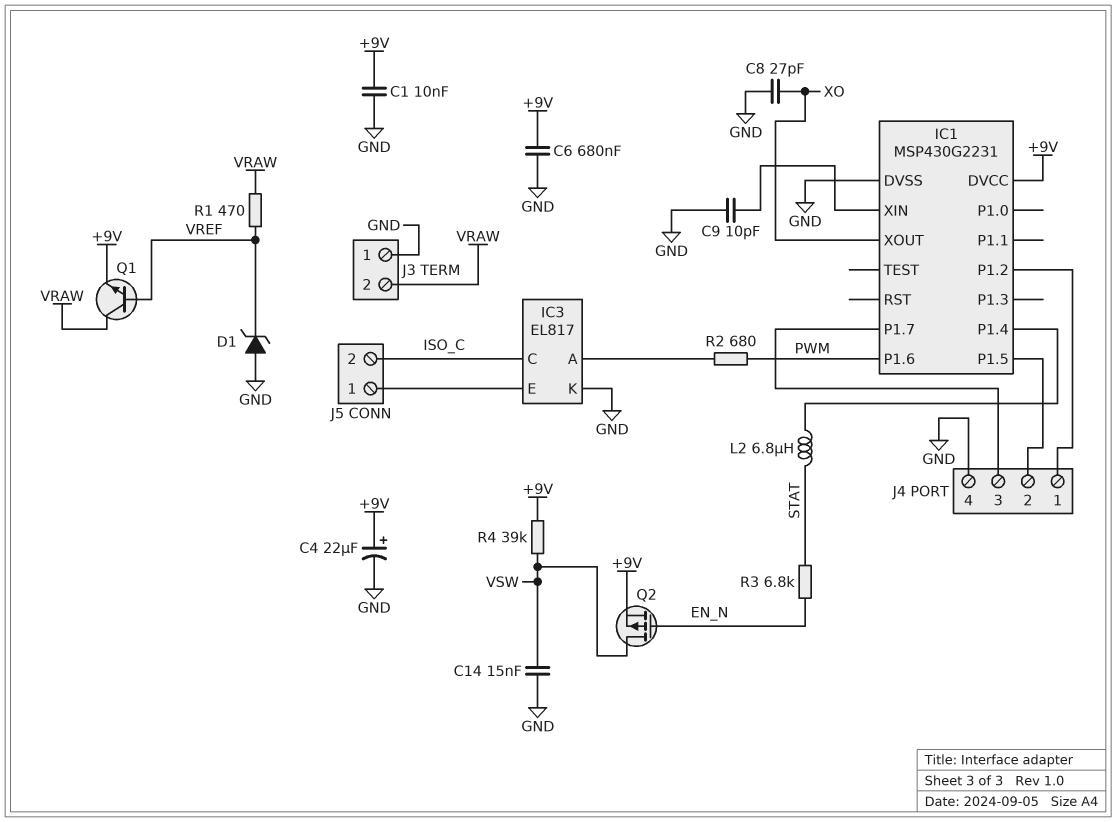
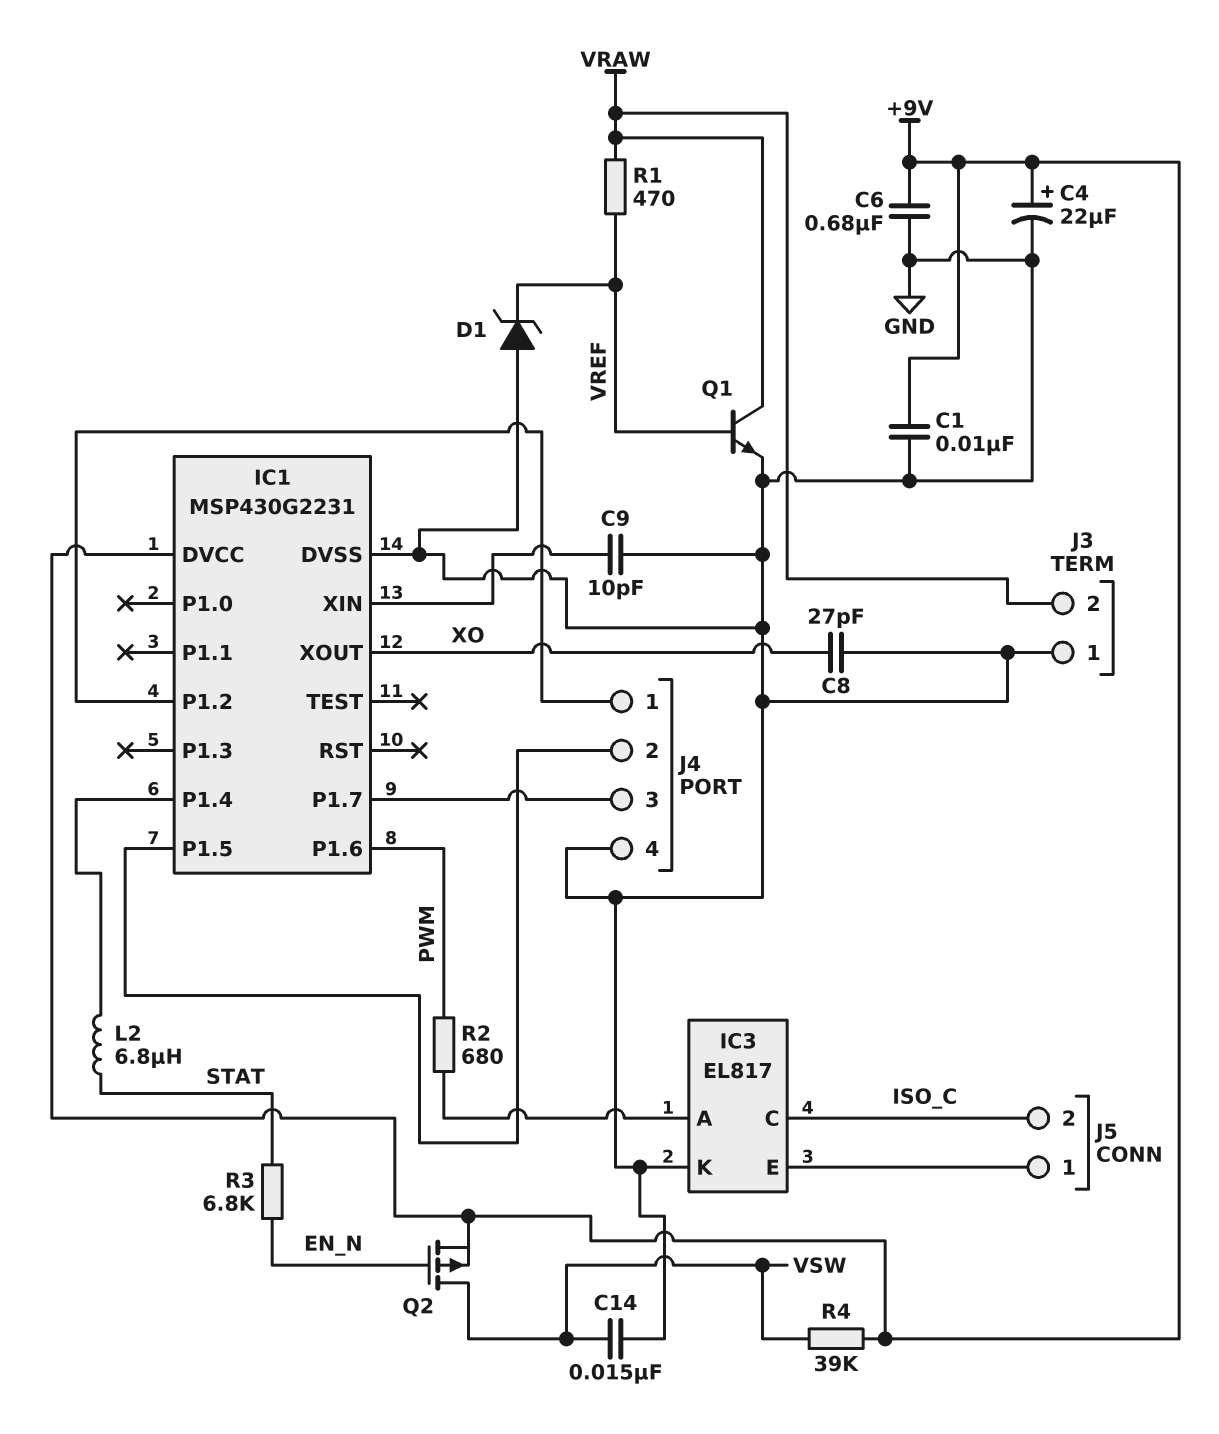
Q1: NPN (B VREF, C VRAW, E +9V) -> NPN (B VREF, C VRAW, E GND)

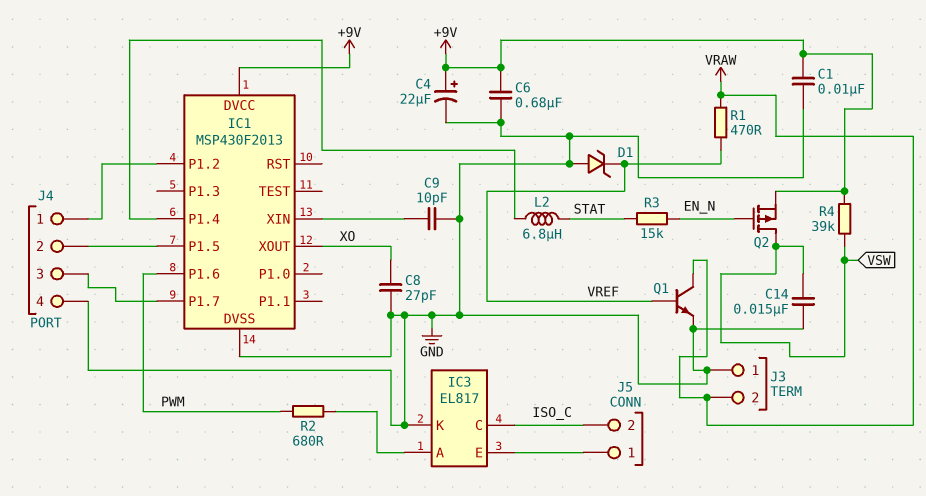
IC1: MSP430G2231 -> MSP430F2013
R3: 6.8k (EN_N, STAT) -> 15k (EN_N, STAT)

